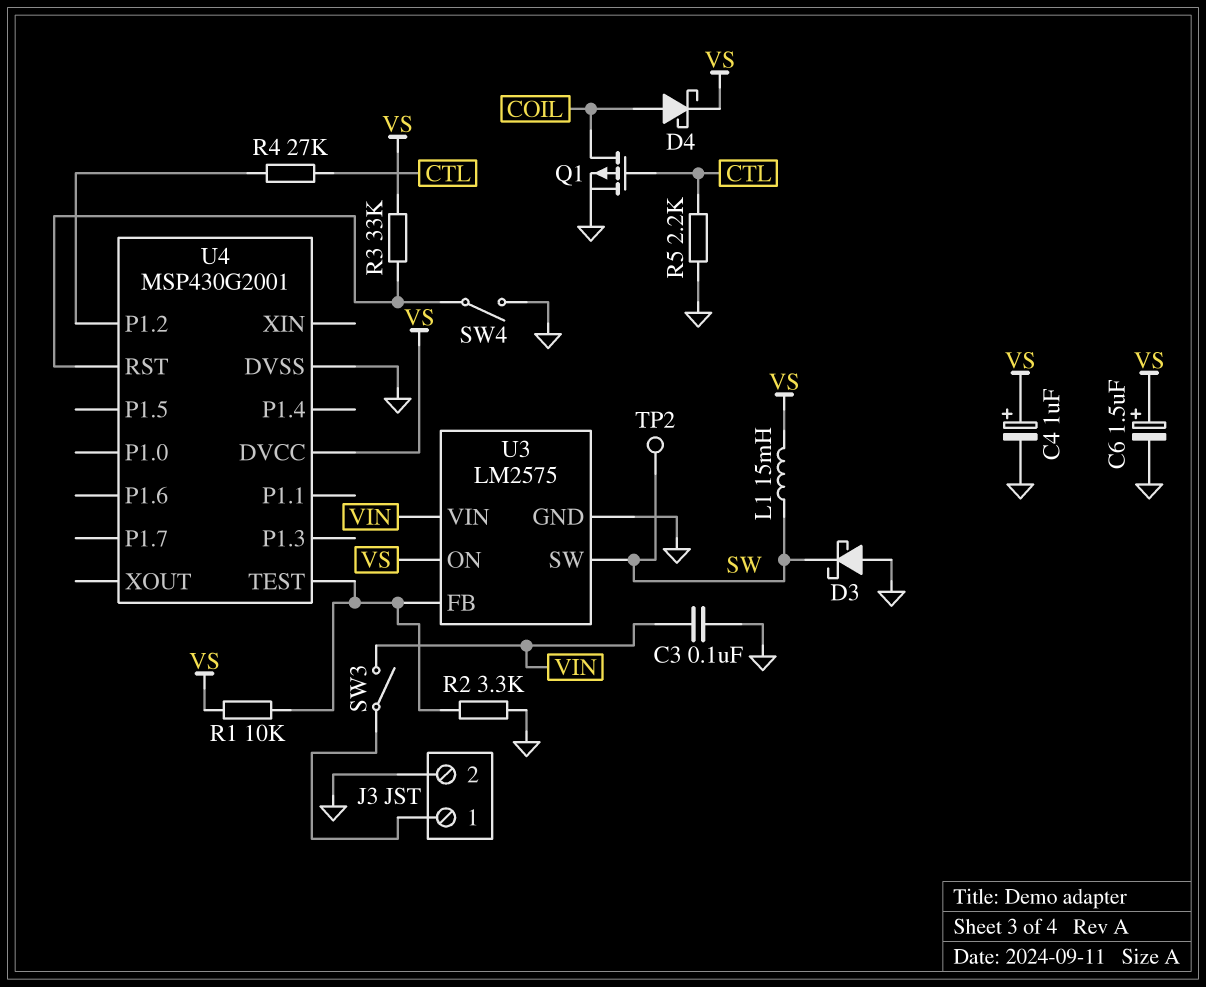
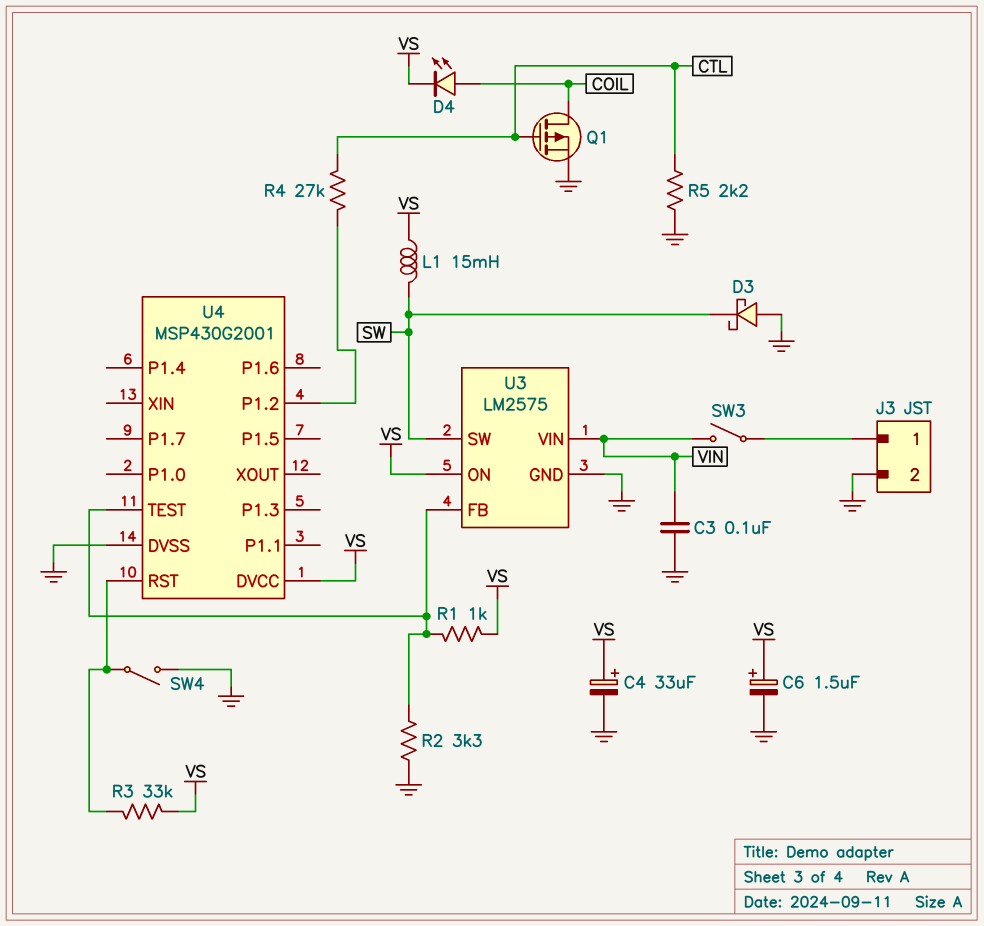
C4: 1uF (plus VS, minus GND) -> 33uF (plus VS, minus GND)
D4: schottky (A COIL, K VS) -> LED (A COIL, K VS)
R1: 10k (U3/FB, VS) -> 1k (U3/FB, VS)
TP2: test point (SW) -> none

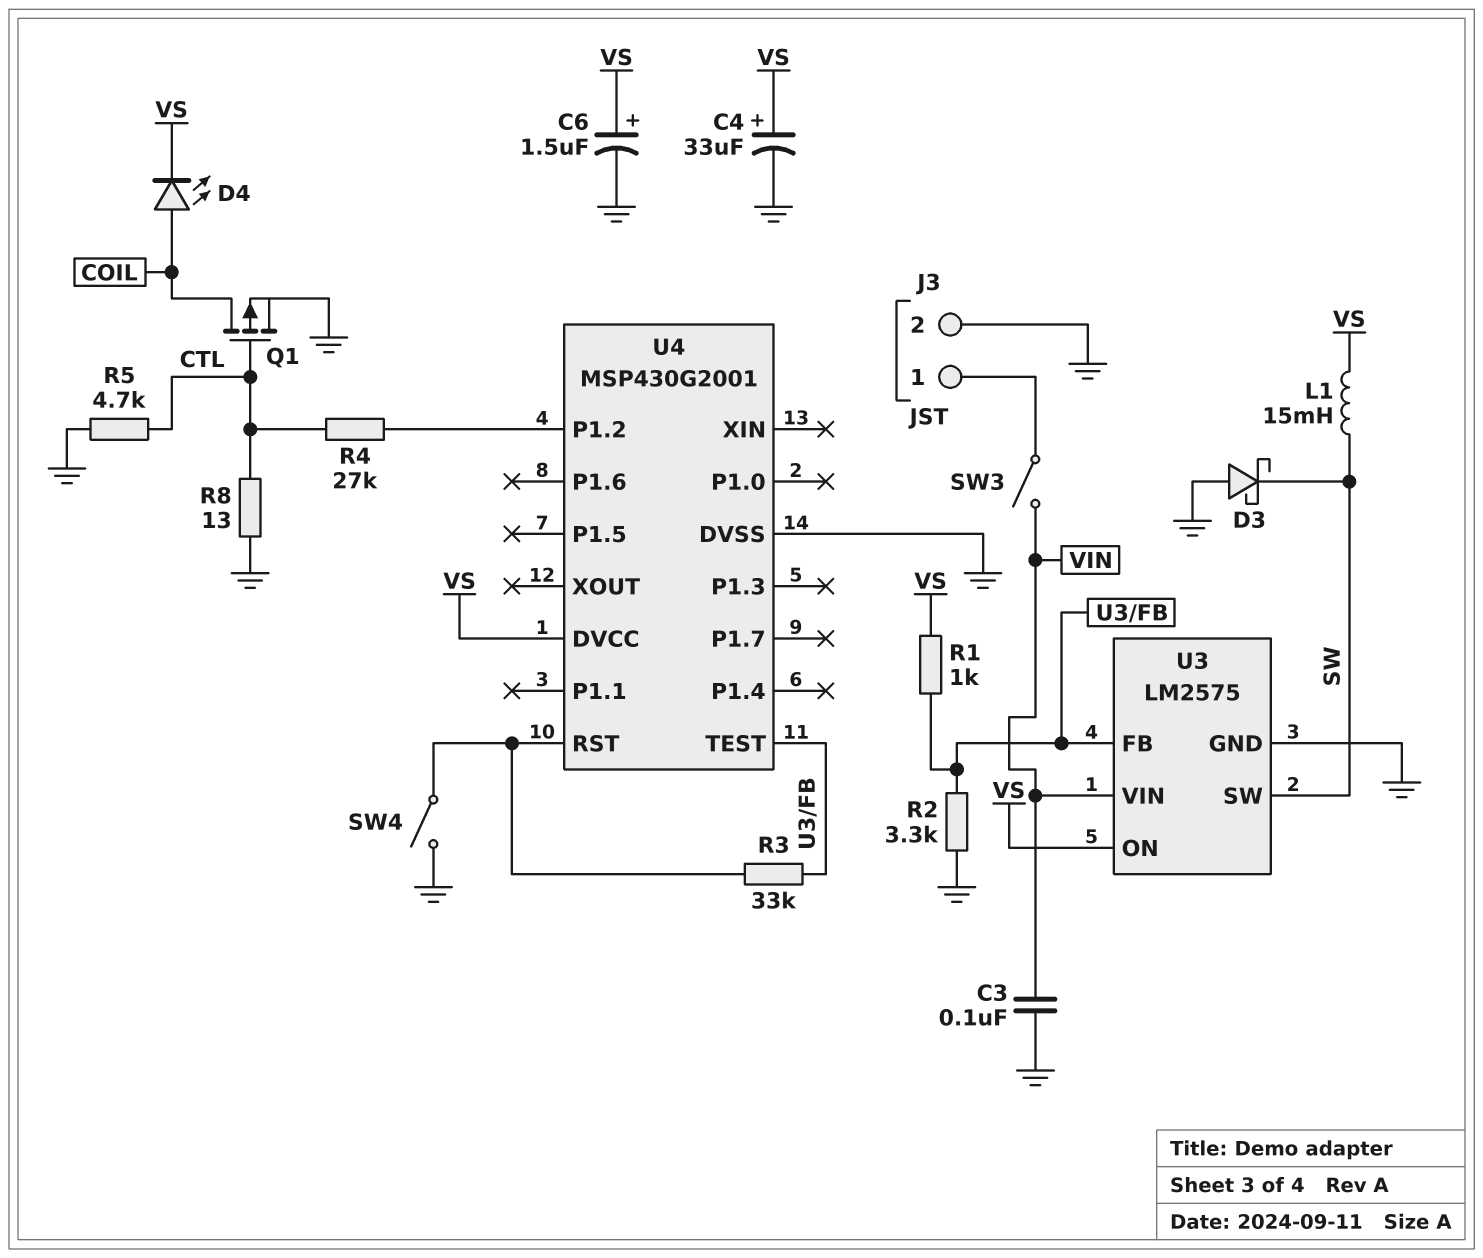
R3: 33k (U4/RST, VS) -> 33k (U3/FB, U4/RST)
R5: 2.2k (CTL, GND) -> 4.7k (CTL, GND)
R8: none -> 13 (CTL, GND)

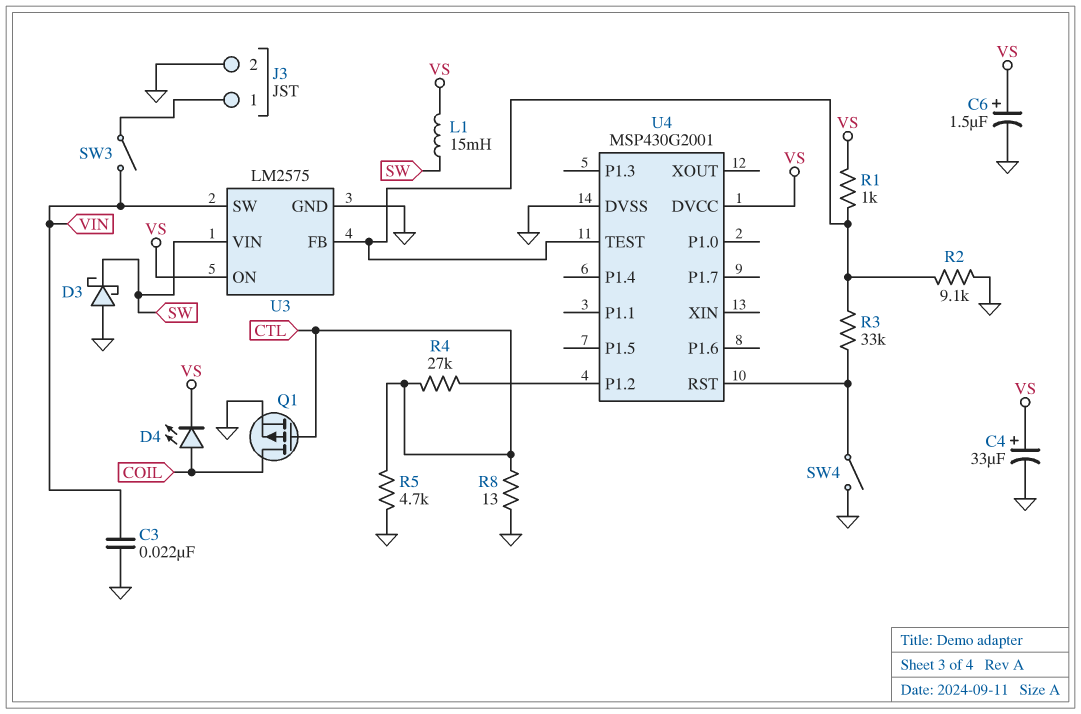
C3: 100nF (GND, VIN) -> 22nF (GND, VIN)
R2: 3.3k (GND, U3/FB) -> 9.1k (GND, U3/FB)
U3 pin SW: SW -> VIN
U3 pin VIN: VIN -> SW

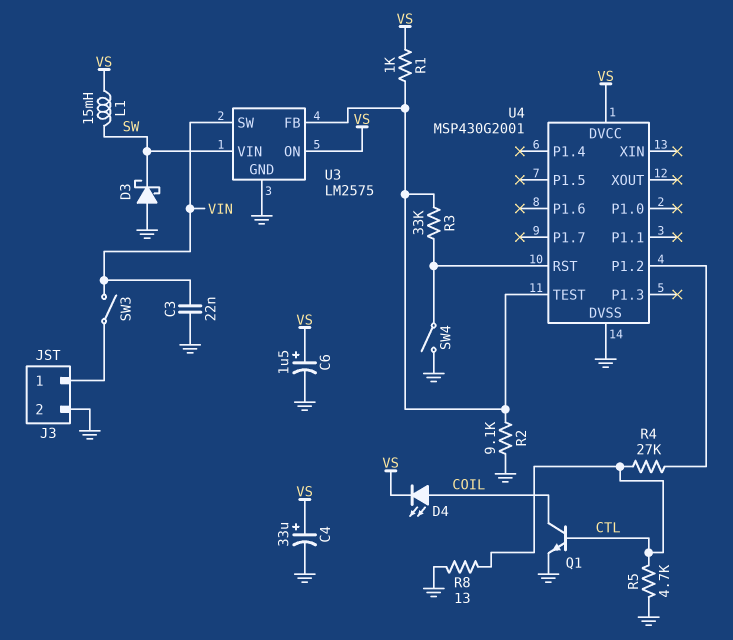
Q1: PMOS (G CTL, D COIL, S GND) -> NPN (B CTL, C COIL, E GND)

